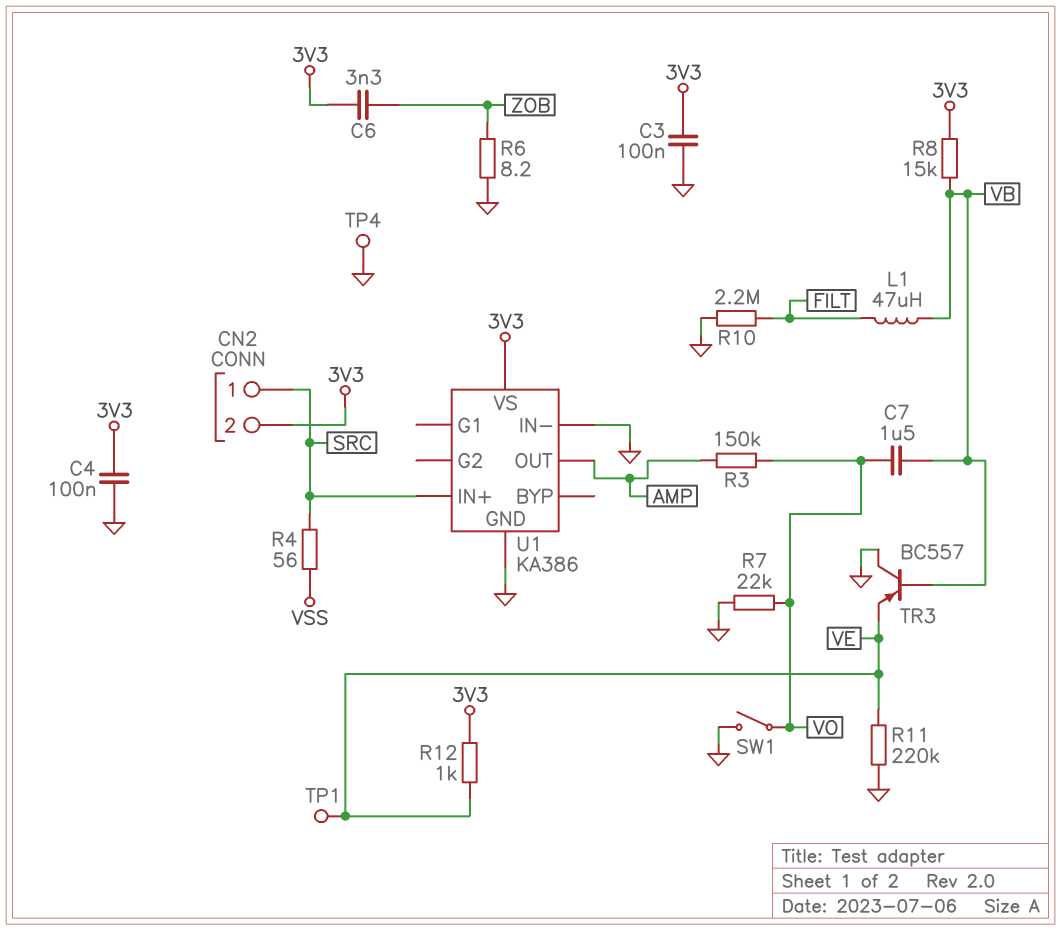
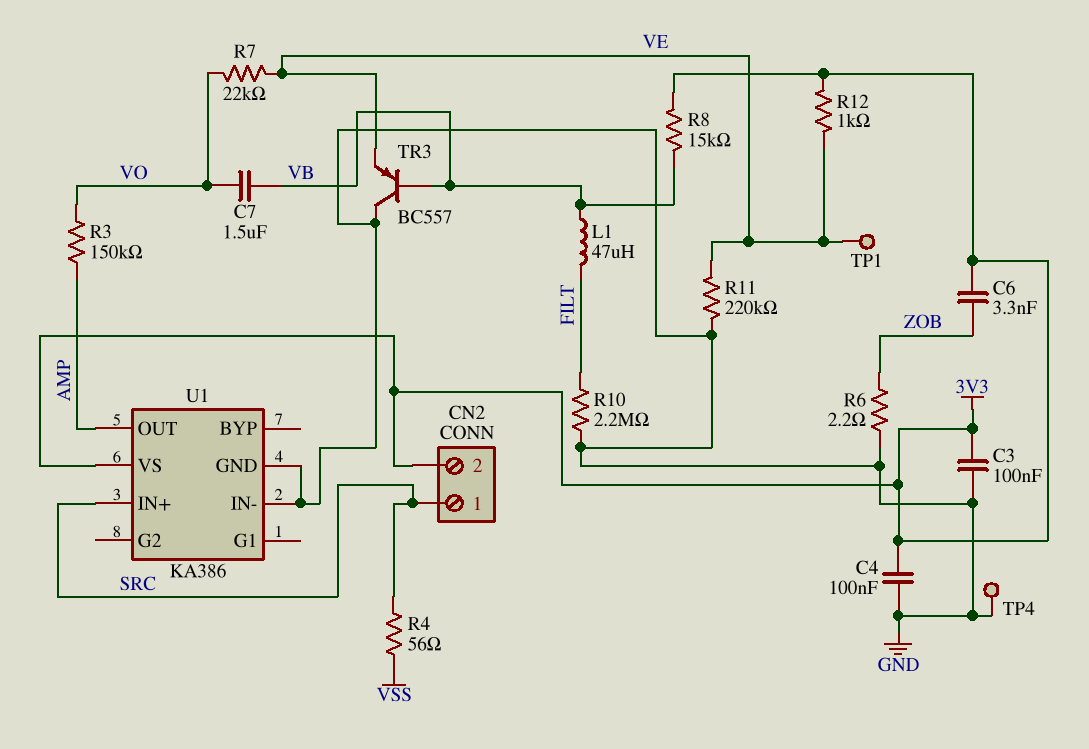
R6: 8.2 (GND, ZOB) -> 2.2 (GND, ZOB)
R7: 22k (GND, VO) -> 22k (VE, VO)
SW1: switch (GND, VO) -> none

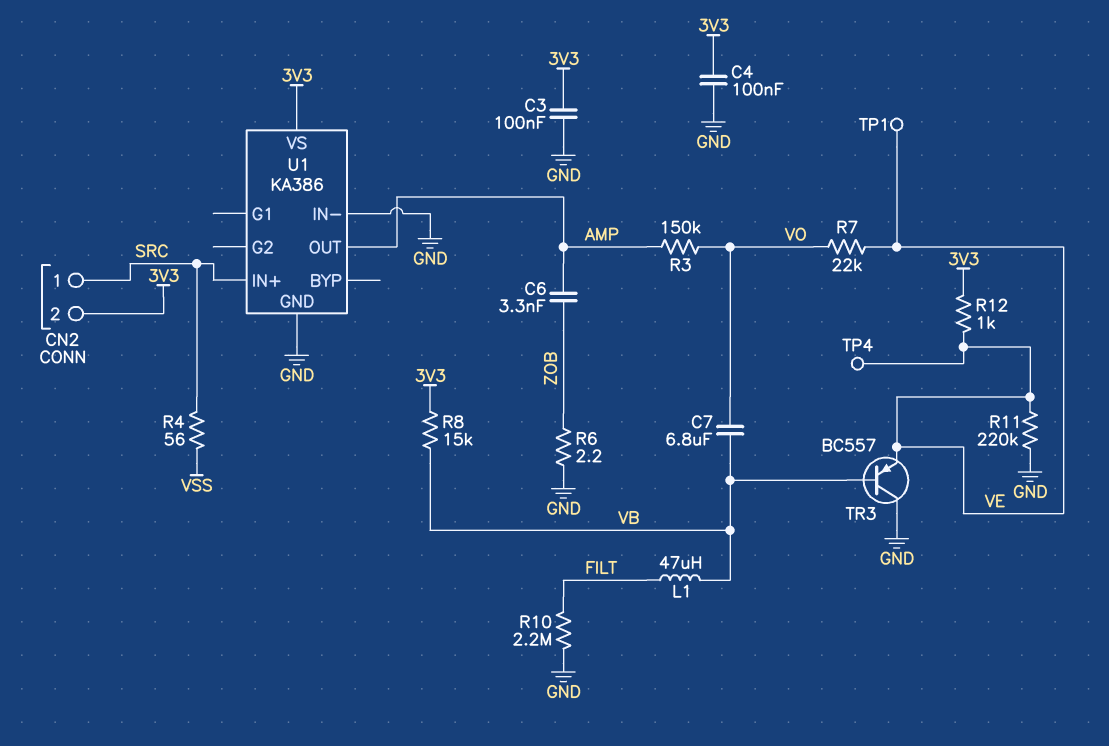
C6: 3.3nF (3V3, ZOB) -> 3.3nF (AMP, ZOB)
C7: 1.5uF (VB, VO) -> 6.8uF (VB, VO)
TP4: test point (GND) -> test point (VE)

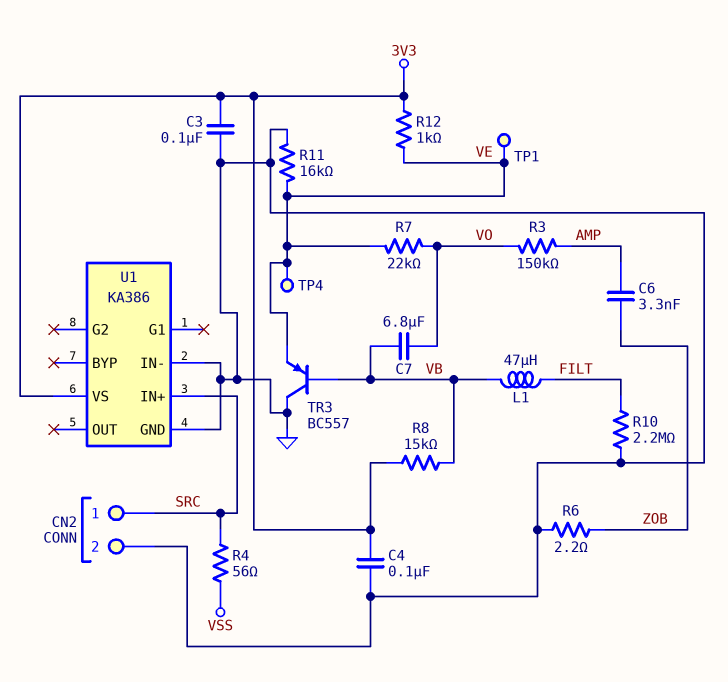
CN2 pin 2: 3V3 -> GND
R11: 220k (GND, VE) -> 16k (GND, VE)
U1 pin OUT: AMP -> none

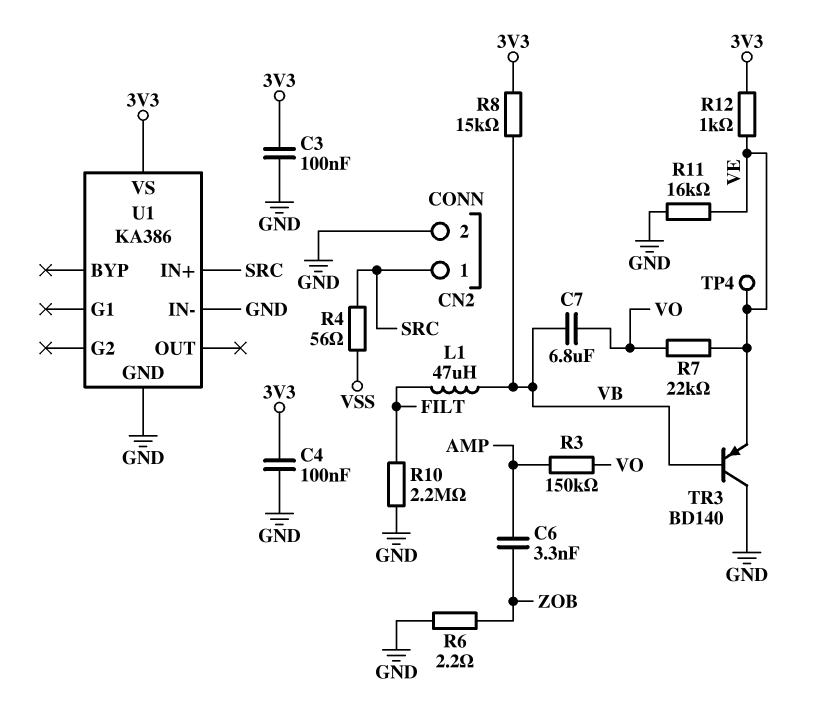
TP1: test point (VE) -> none
TR3: PNP BC557 (B VB, C GND, E VE) -> PNP BD140 (B VB, C GND, E VE)

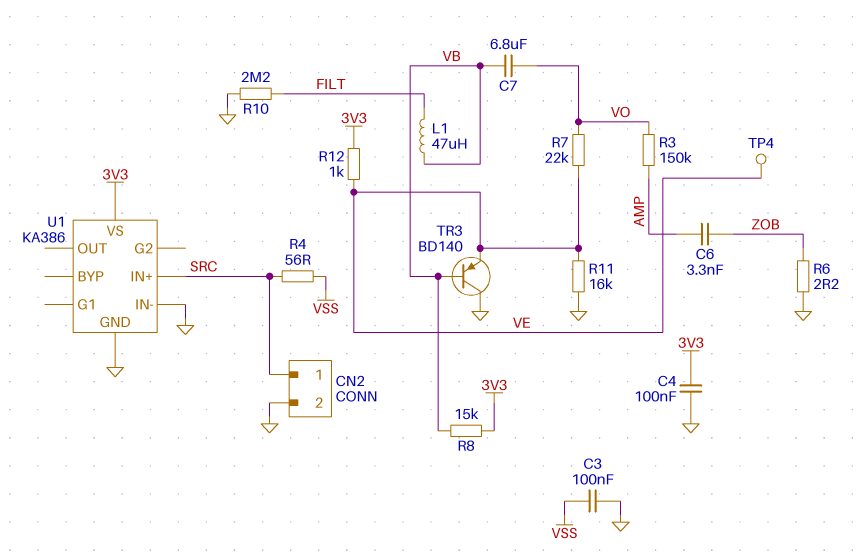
C3: 100nF (3V3, GND) -> 100nF (GND, VSS)

